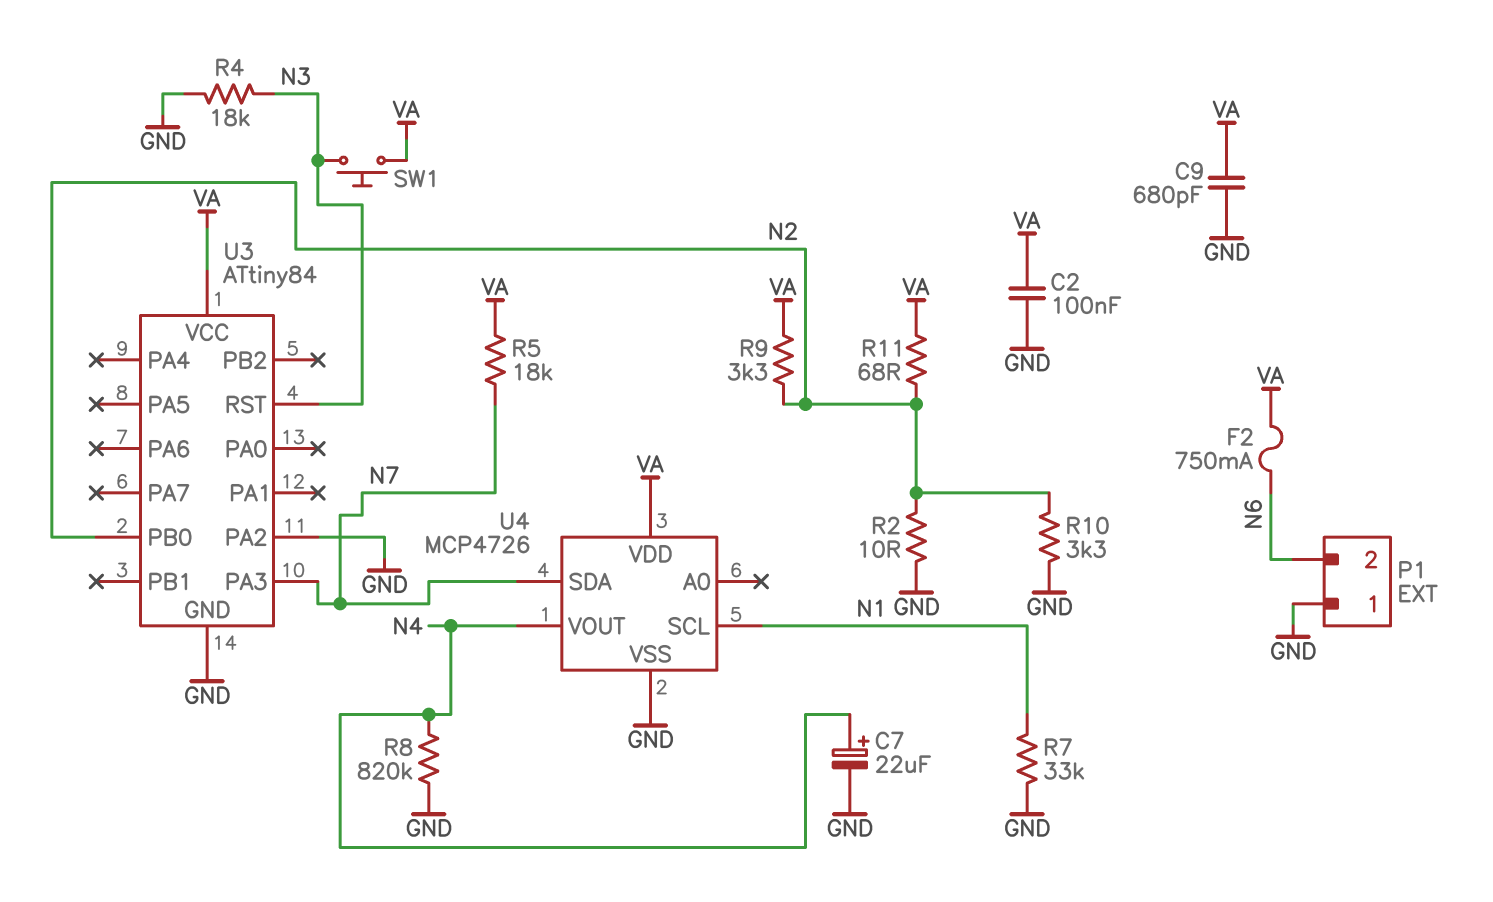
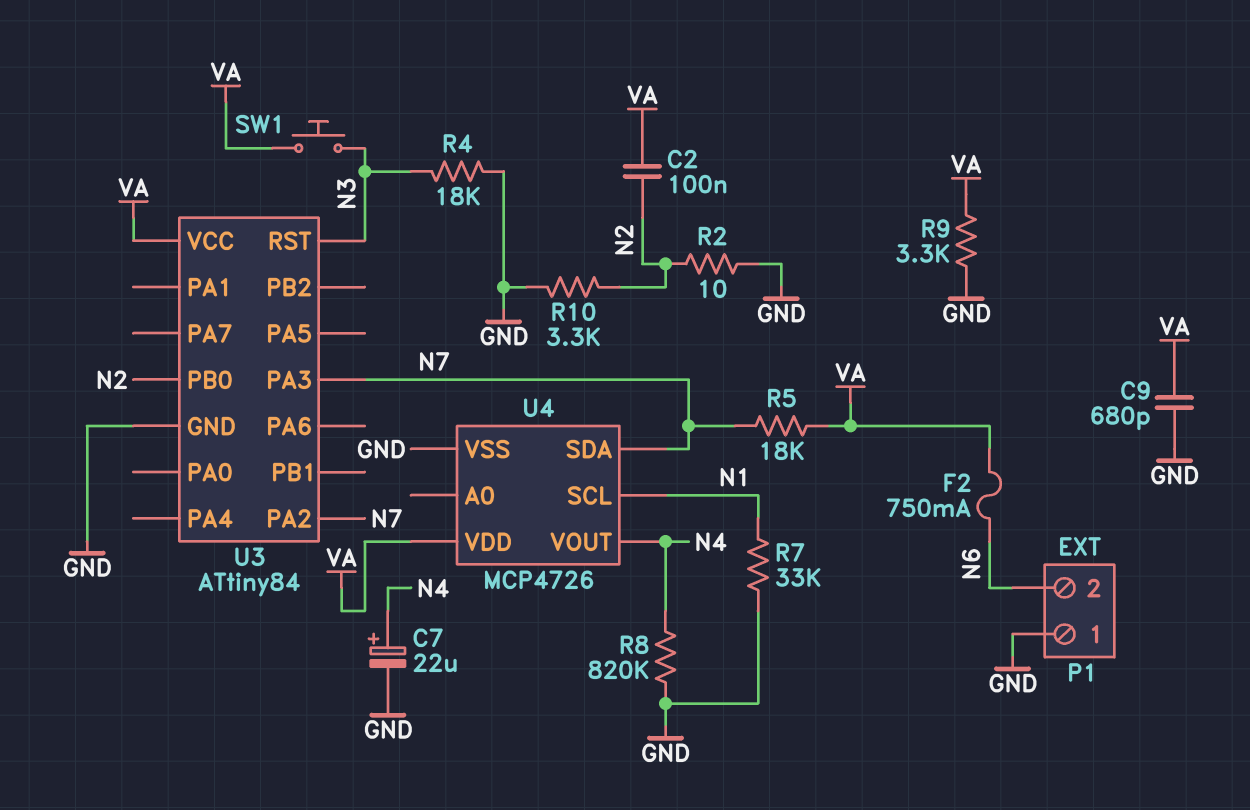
C2: 100nF (GND, VA) -> 100nF (N2, VA)
R9: 3.3k (N2, VA) -> 3.3k (GND, VA)
R11: 68 (N2, VA) -> none
U3 pin PA2: GND -> N7

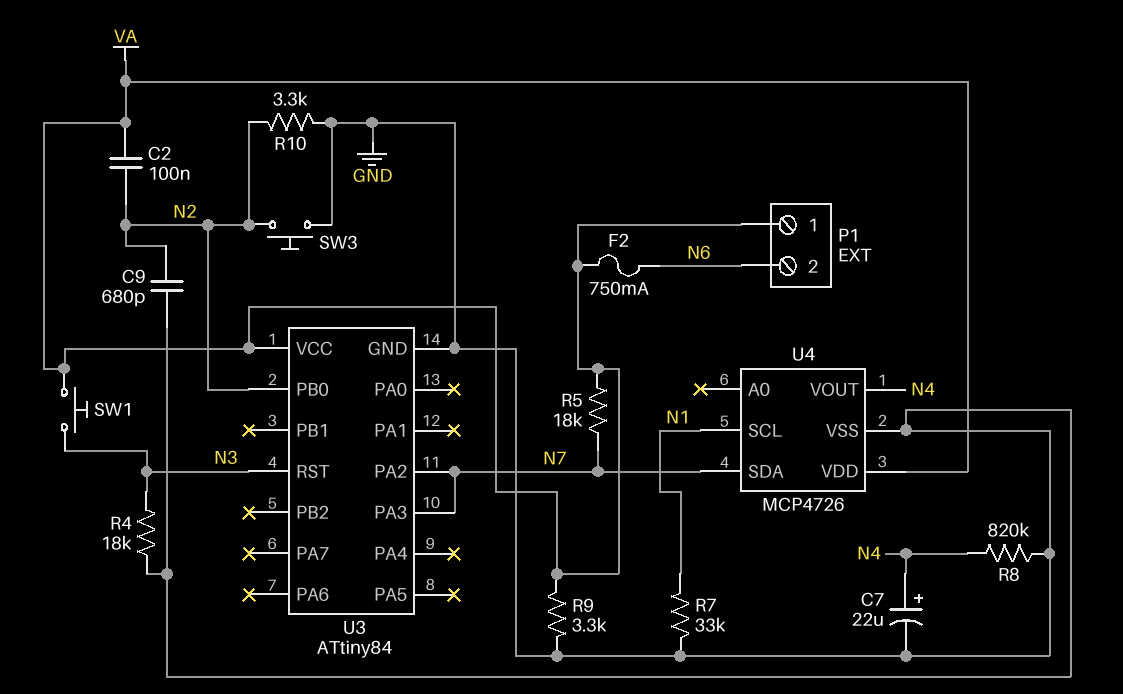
C9: 680pF (GND, VA) -> 680pF (GND, N2)
P1 pin 1: GND -> VA
R2: 10 (GND, N2) -> none
SW3: none -> button (GND, N2)

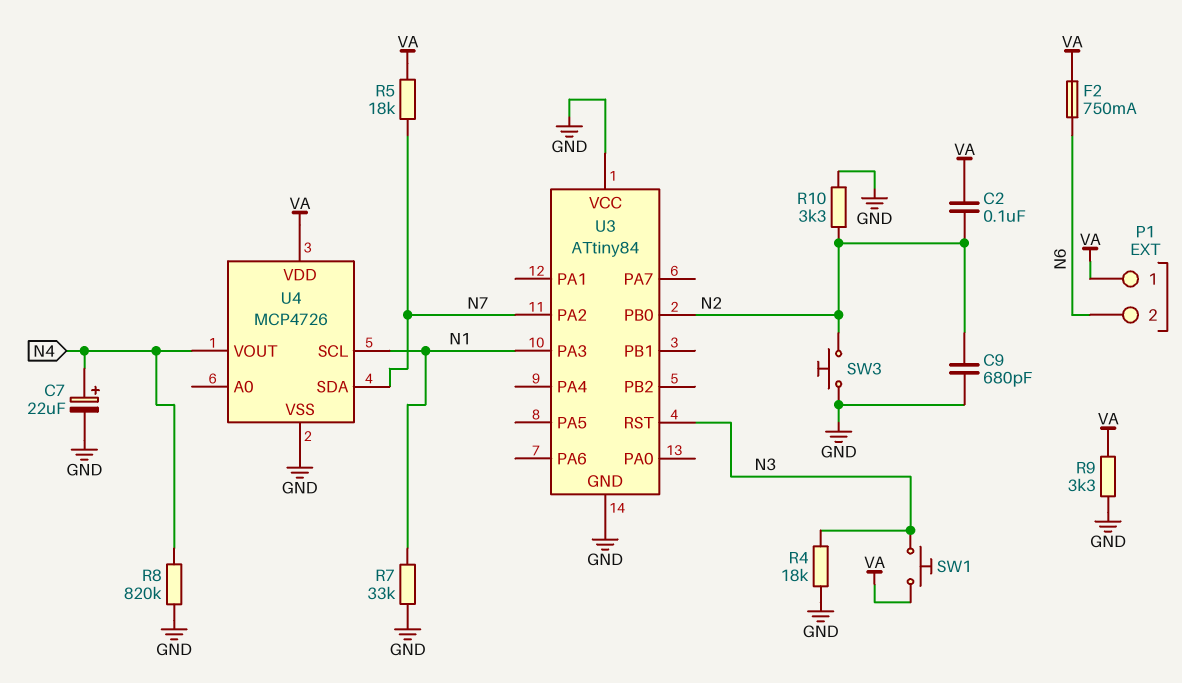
U3 pin PA3: N7 -> N1
U3 pin VCC: VA -> GND

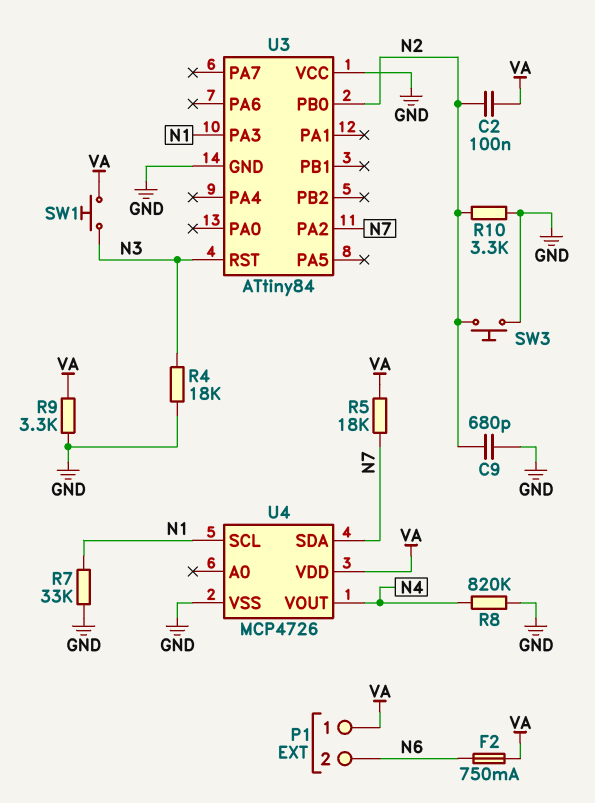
C7: 22uF (plus N4, minus GND) -> none

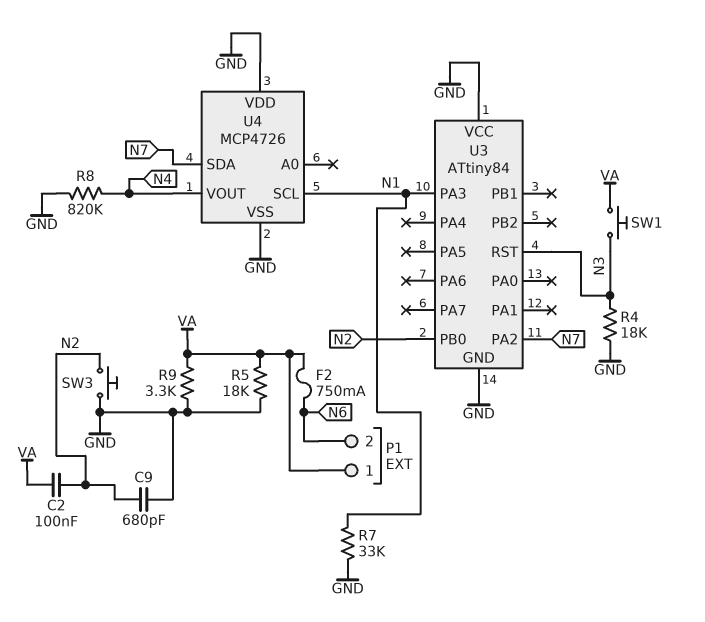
R5: 18k (N7, VA) -> 18k (GND, VA)
R10: 3.3k (GND, N2) -> none
U4 pin VDD: VA -> GND

